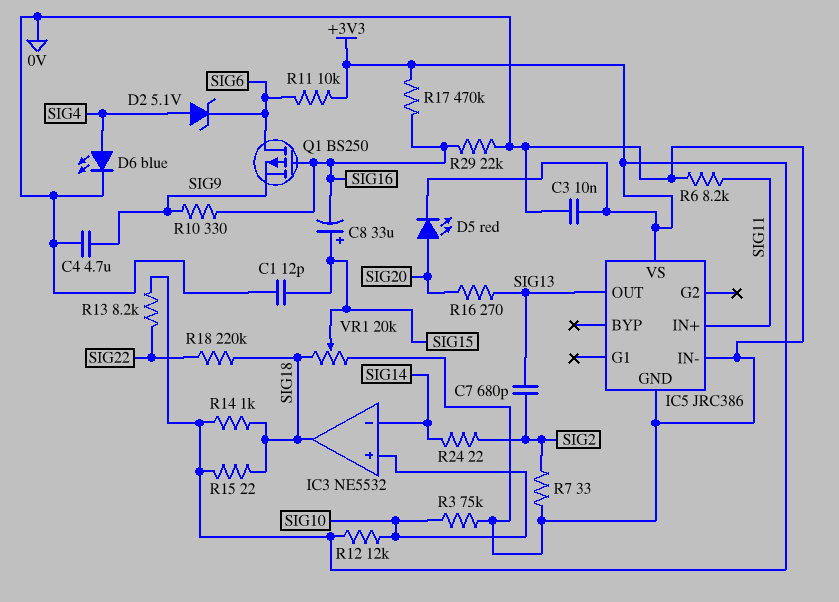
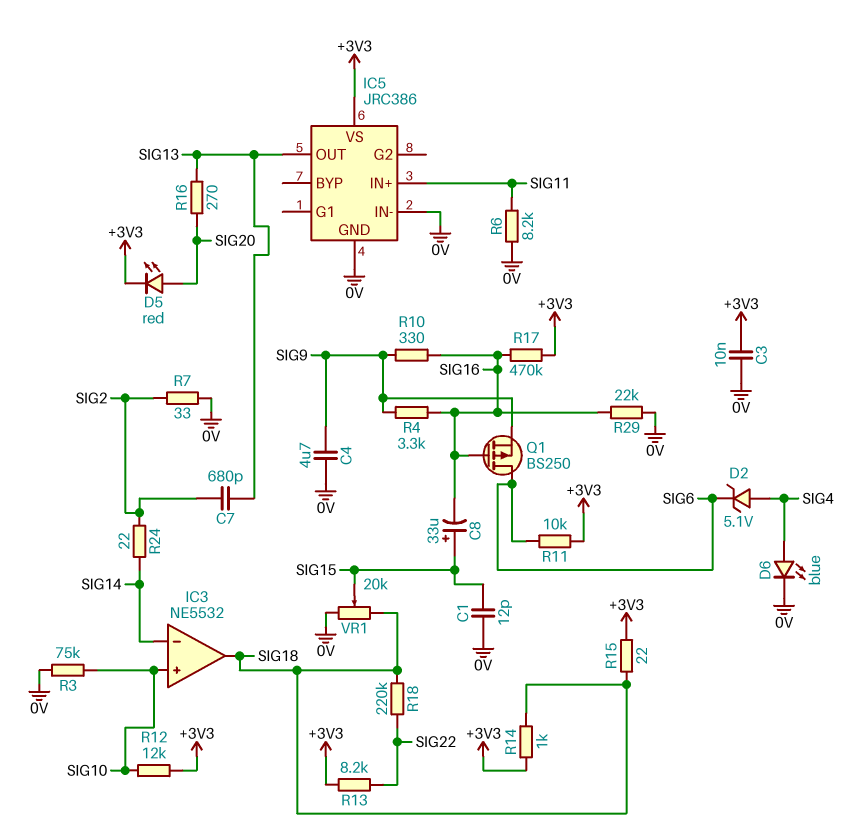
R4: none -> 3.3k (SIG9, SIG16)

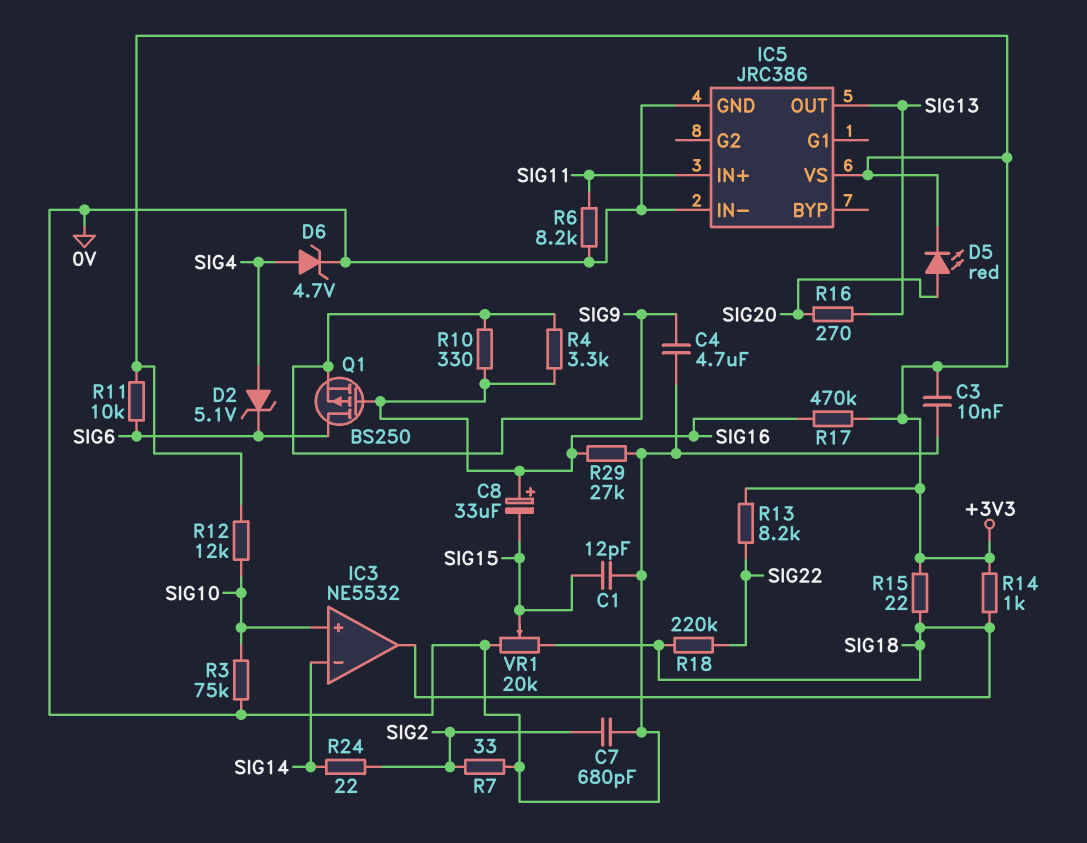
C7: 680pF (SIG2, SIG13) -> 680pF (0V, SIG2)
C8: 33uF (plus SIG15, minus SIG16) -> 33uF (plus SIG16, minus SIG15)
D6: LED blue (A SIG4, K 0V) -> zener 4.7V (A SIG4, K 0V)
R29: 22k (0V, SIG16) -> 27k (0V, SIG16)

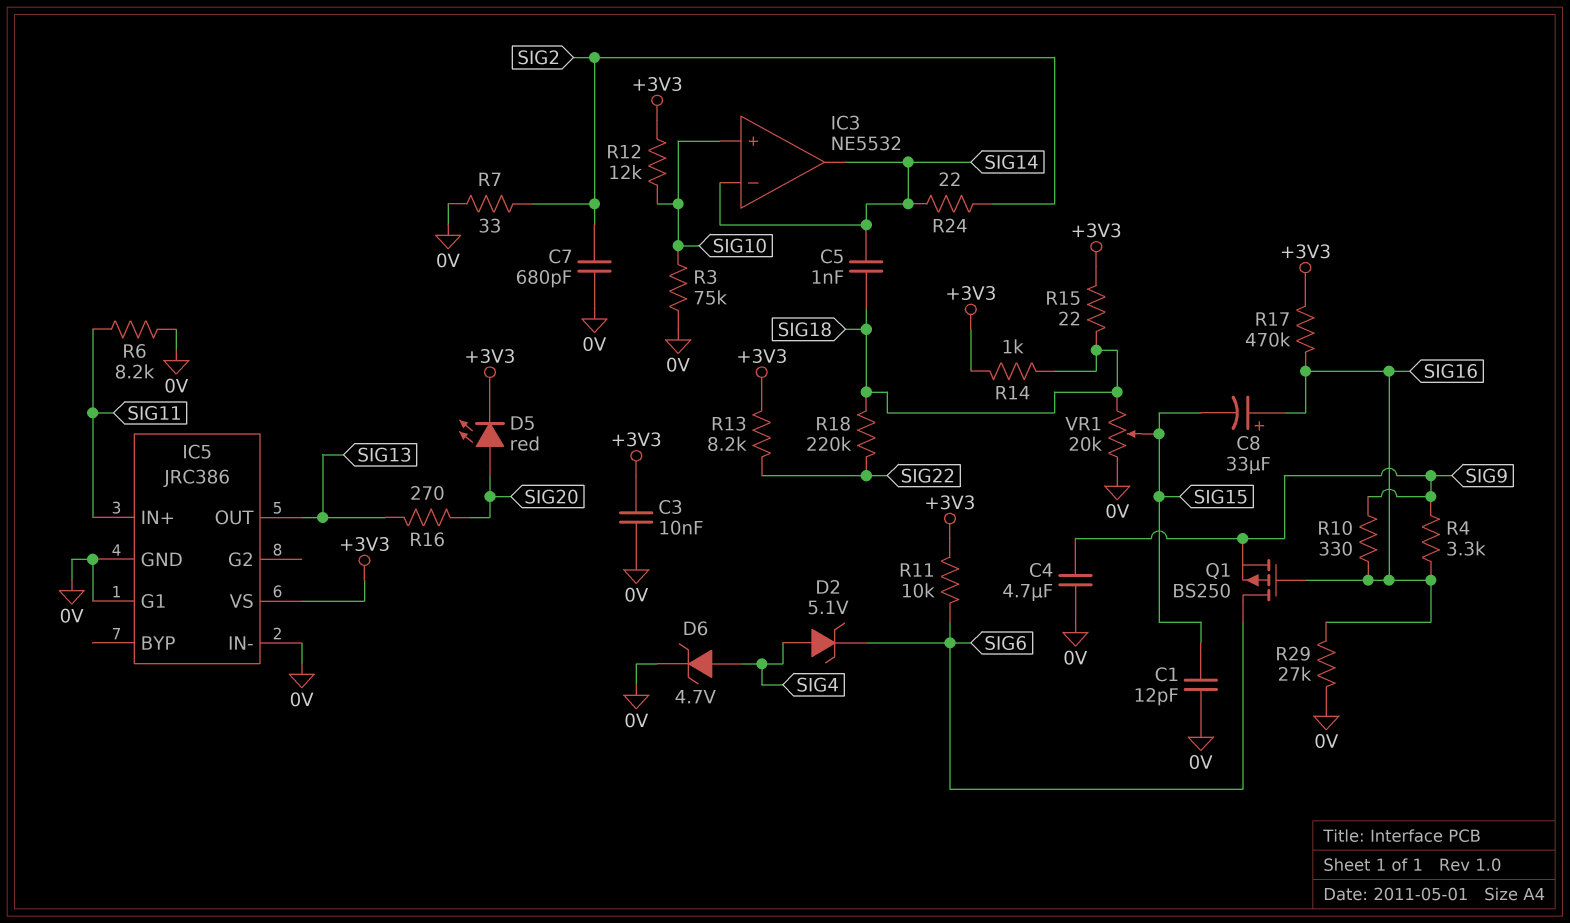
C5: none -> 1nF (SIG14, SIG18)
IC3 pin out: SIG18 -> SIG14
IC5 pin G1: none -> 0V

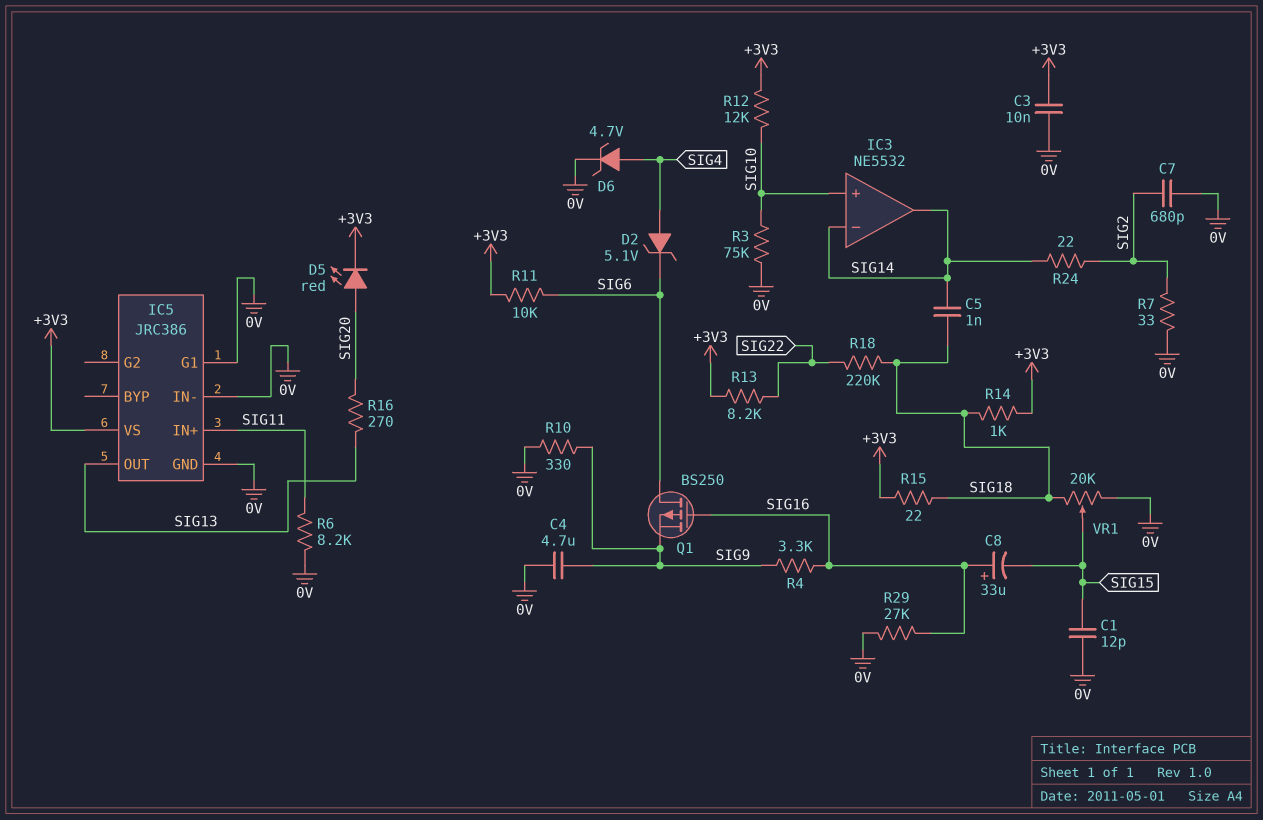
R10: 330 (SIG9, SIG16) -> 330 (0V, SIG9)
R17: 470k (+3V3, SIG16) -> none

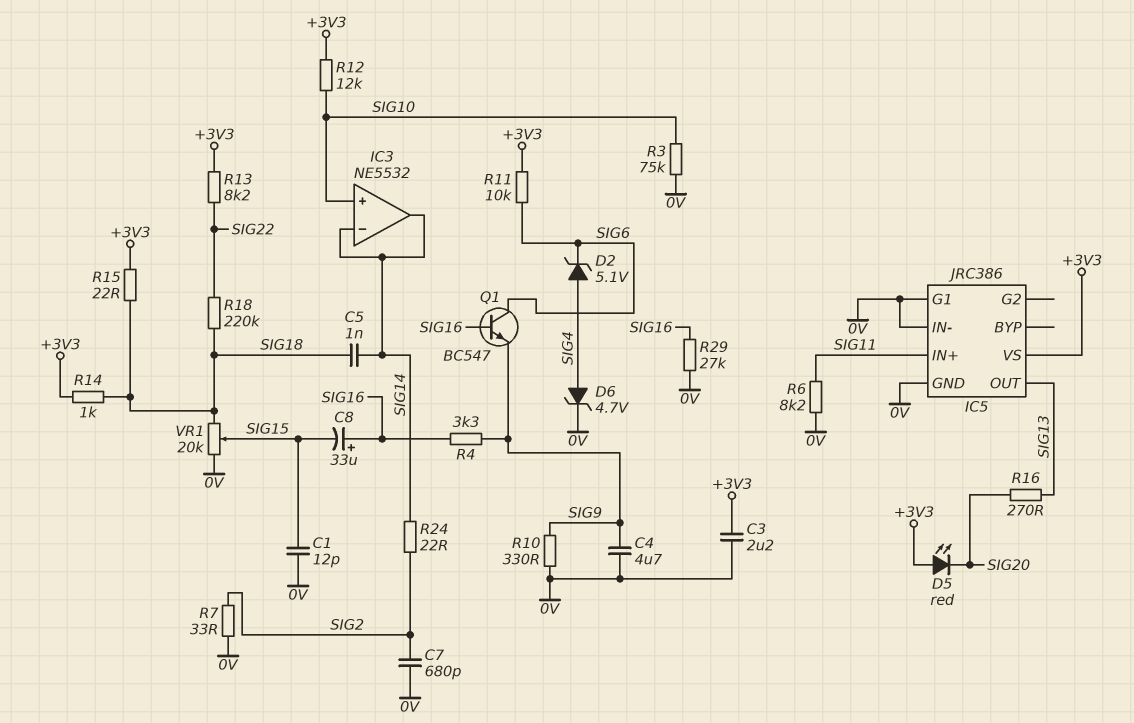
C3: 10nF (+3V3, 0V) -> 2.2uF (+3V3, 0V)
D5: LED red (A SIG20, K +3V3) -> LED red (A +3V3, K SIG20)
Q1: PMOS BS250 (G SIG16, D SIG6, S SIG9) -> NPN BC547 (B SIG16, C SIG6, E SIG9)

